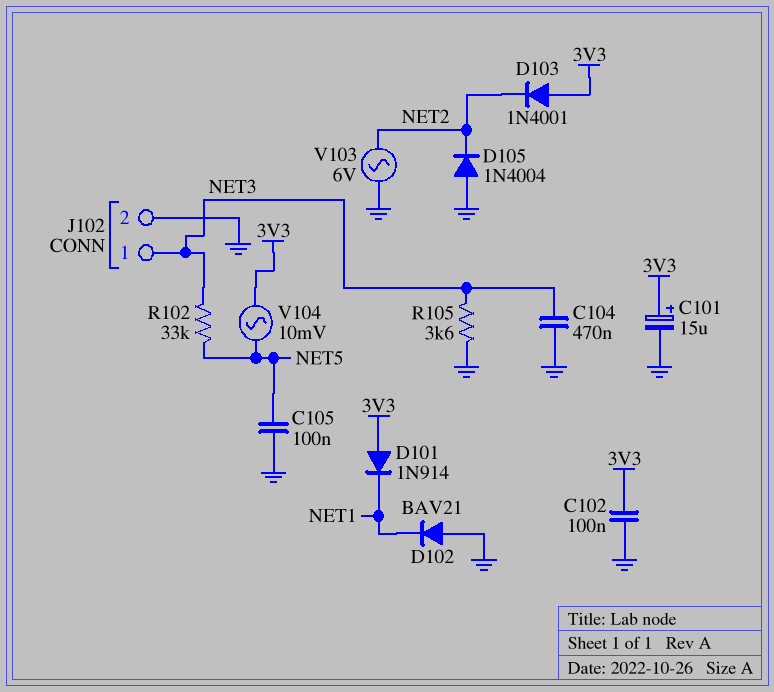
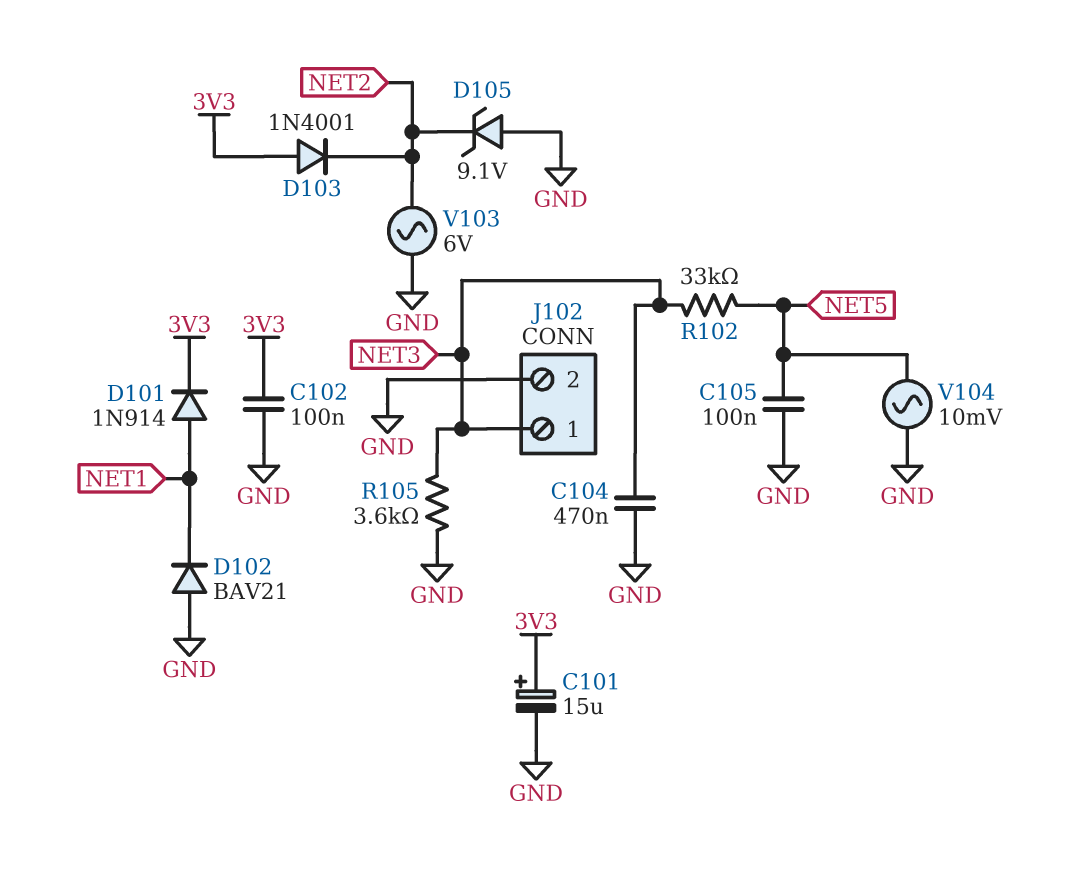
D101: diode 1N914 (A 3V3, K NET1) -> diode 1N914 (A NET1, K 3V3)
D105: diode 1N4004 (A GND, K NET2) -> zener 9.1V (A GND, K NET2)
V104: AC 10mV (3V3, NET5) -> AC 10mV (GND, NET5)

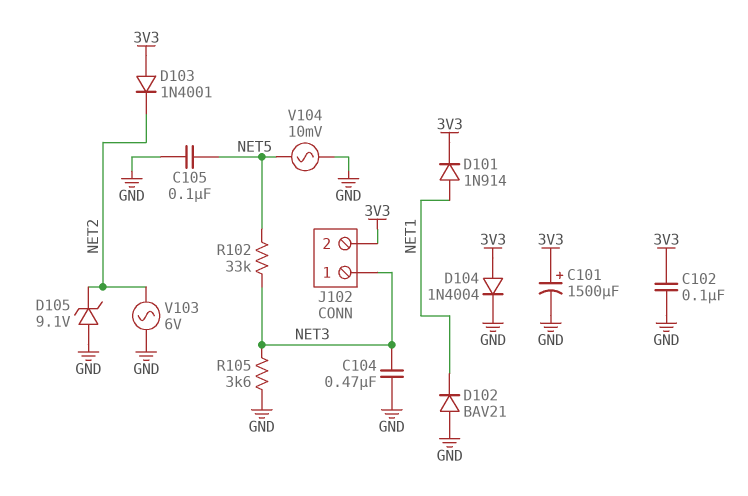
C101: 15uF (plus 3V3, minus GND) -> 1500uF (plus 3V3, minus GND)
D104: none -> diode 1N4004 (A 3V3, K GND)
J102 pin 2: GND -> 3V3

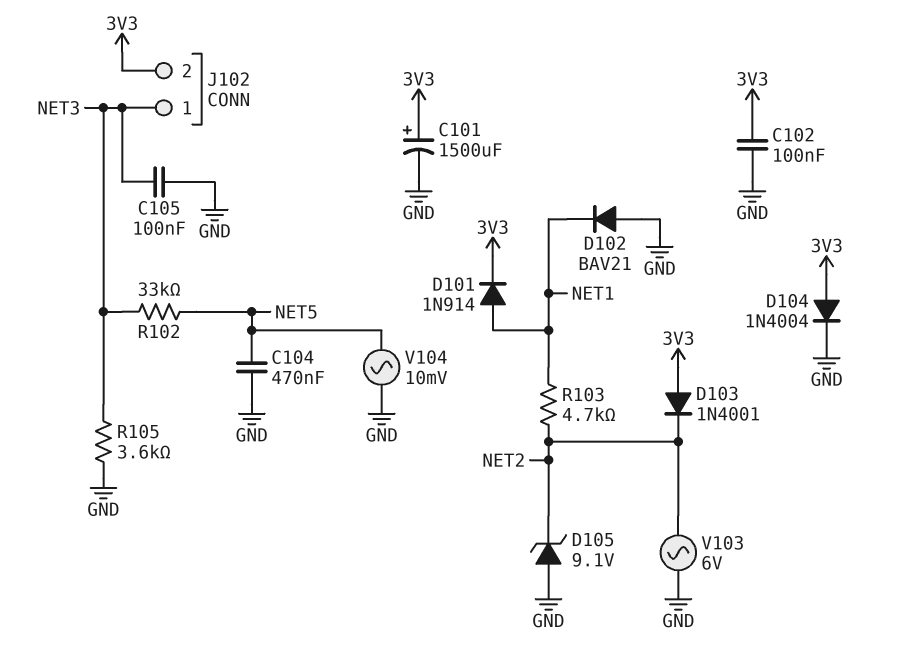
C104: 470nF (GND, NET3) -> 470nF (GND, NET5)
C105: 100nF (GND, NET5) -> 100nF (GND, NET3)
R103: none -> 4.7k (NET1, NET2)

